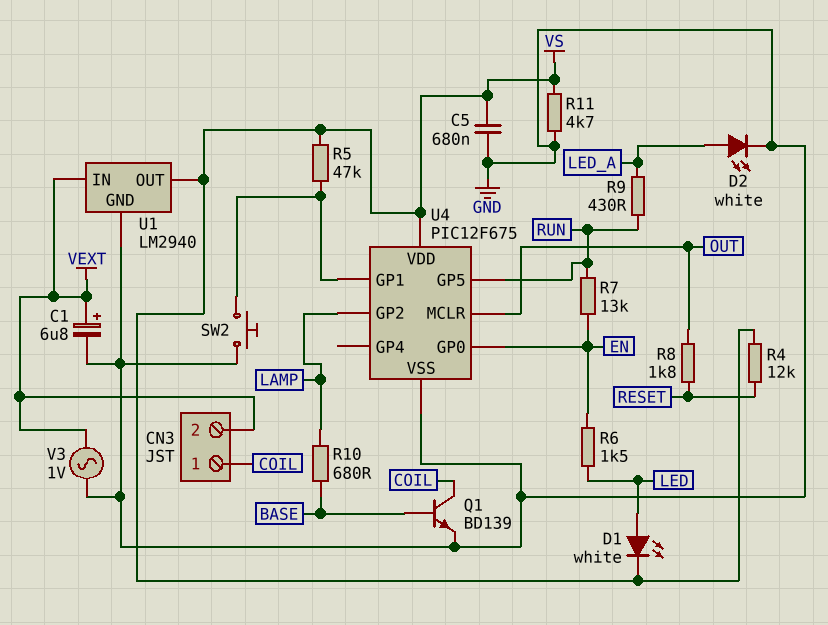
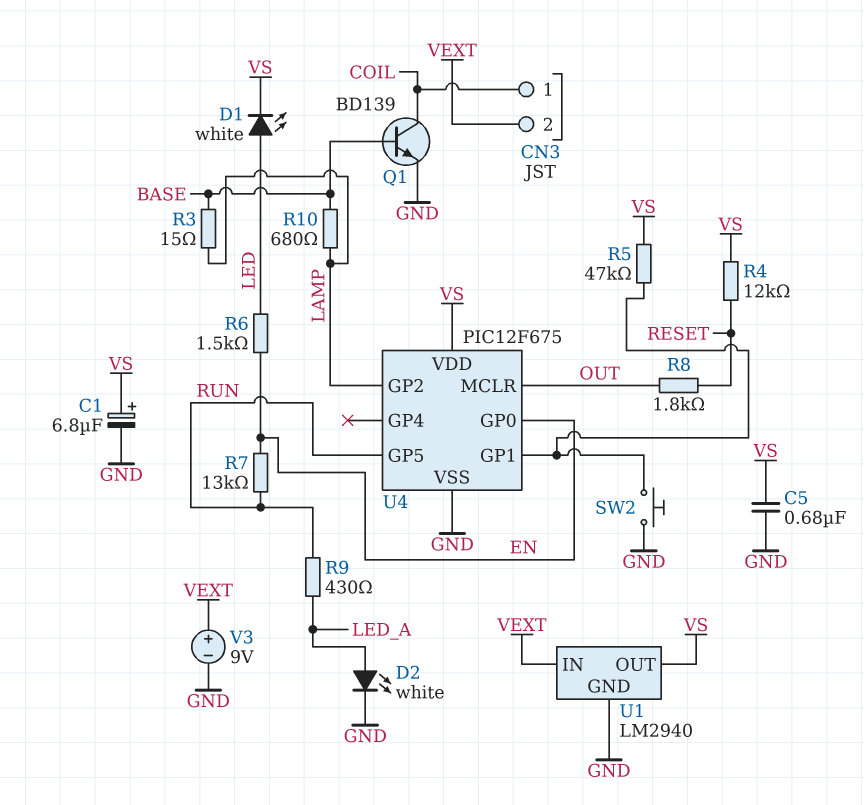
C1: 6.8uF (plus VEXT, minus GND) -> 6.8uF (plus VS, minus GND)
R3: none -> 15 (BASE, LAMP)
R11: 4.7k (GND, VS) -> none
V3: AC 1V (GND, VEXT) -> 9V (plus VEXT, minus GND)

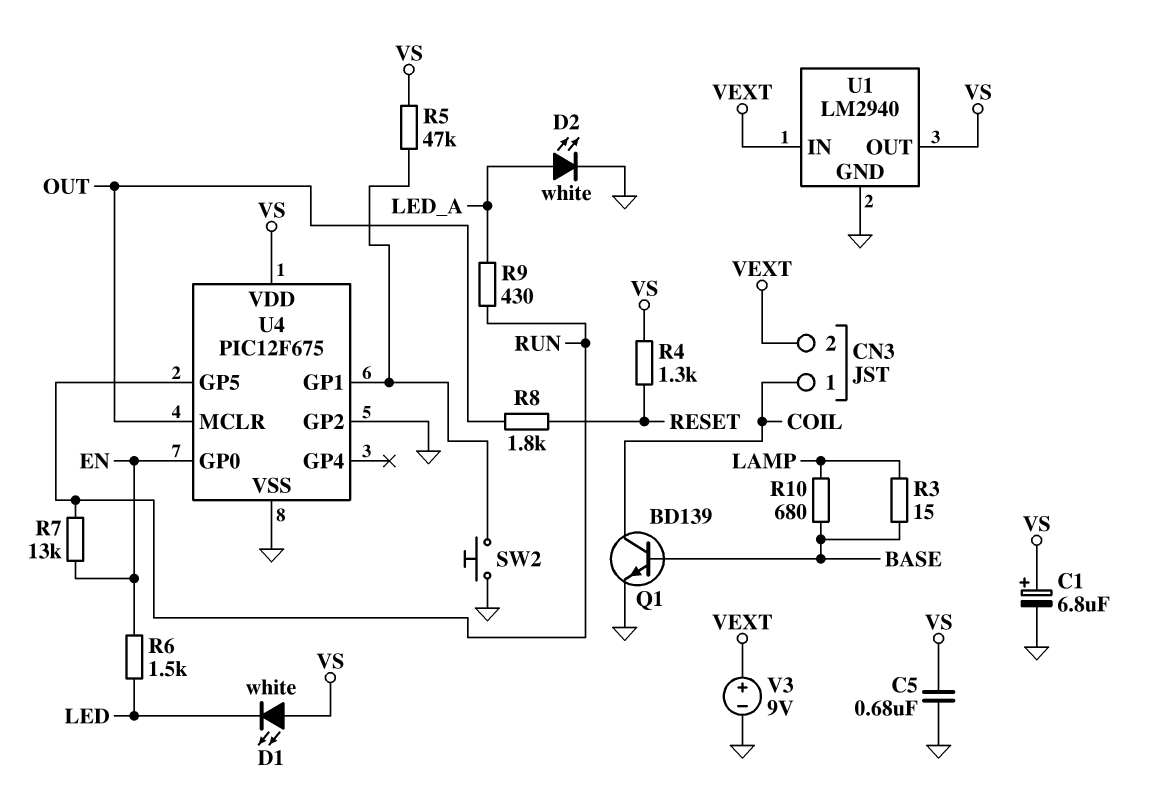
D1: LED white (A LED, K VS) -> LED white (A VS, K LED)
R4: 12k (RESET, VS) -> 1.3k (RESET, VS)
U4 pin GP2: LAMP -> GND

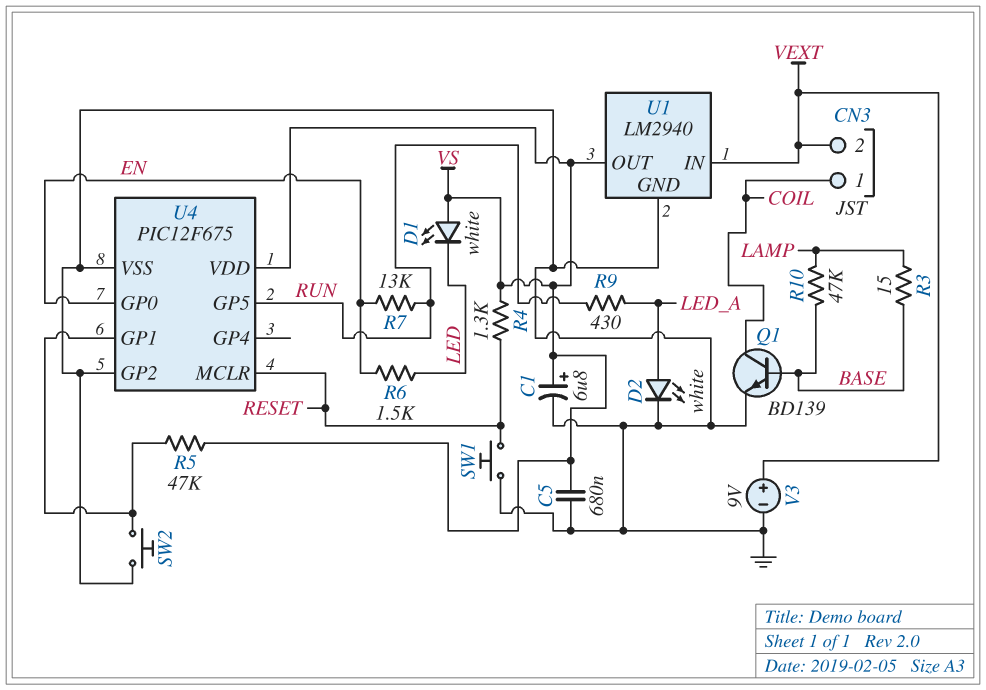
R8: 1.8k (OUT, RESET) -> none
R10: 680 (BASE, LAMP) -> 47k (BASE, LAMP)
SW1: none -> button (GND, RESET)
U4 pin MCLR: OUT -> RESET

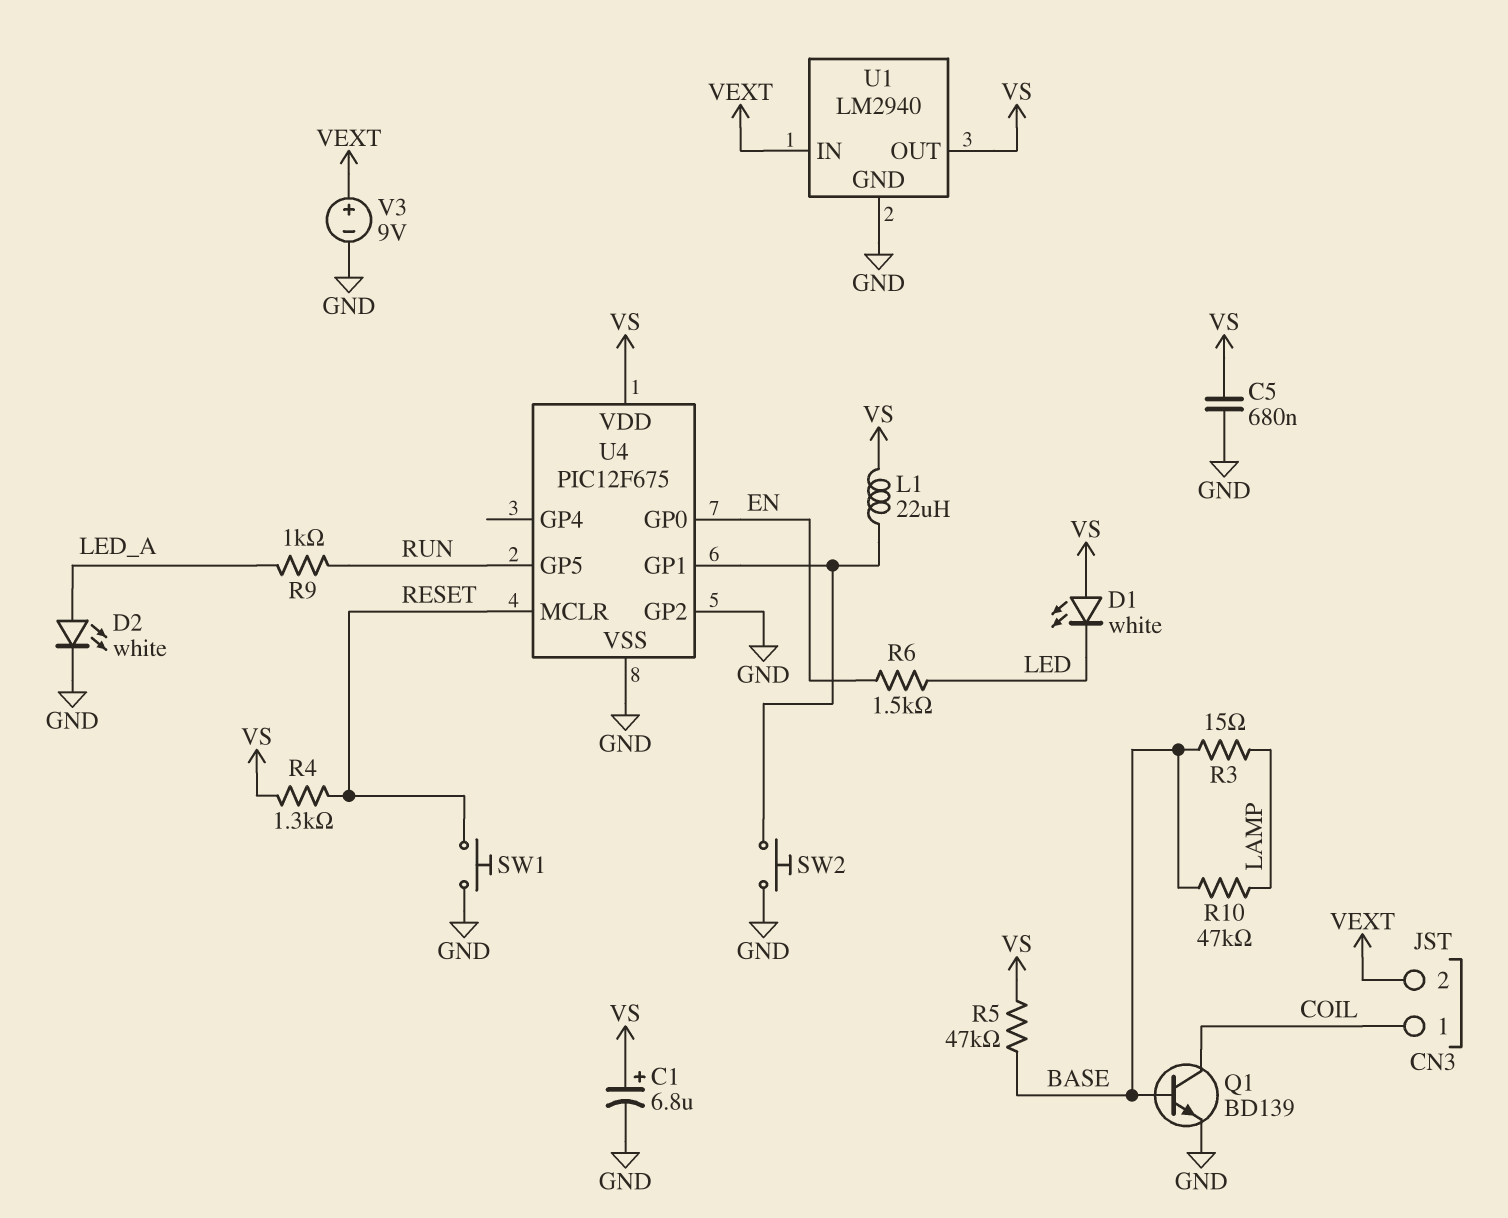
L1: none -> 22uH (U4/GP1, VS)
R5: 47k (U4/GP1, VS) -> 47k (BASE, VS)
R7: 13k (EN, RUN) -> none
R9: 430 (LED_A, RUN) -> 1k (LED_A, RUN)

